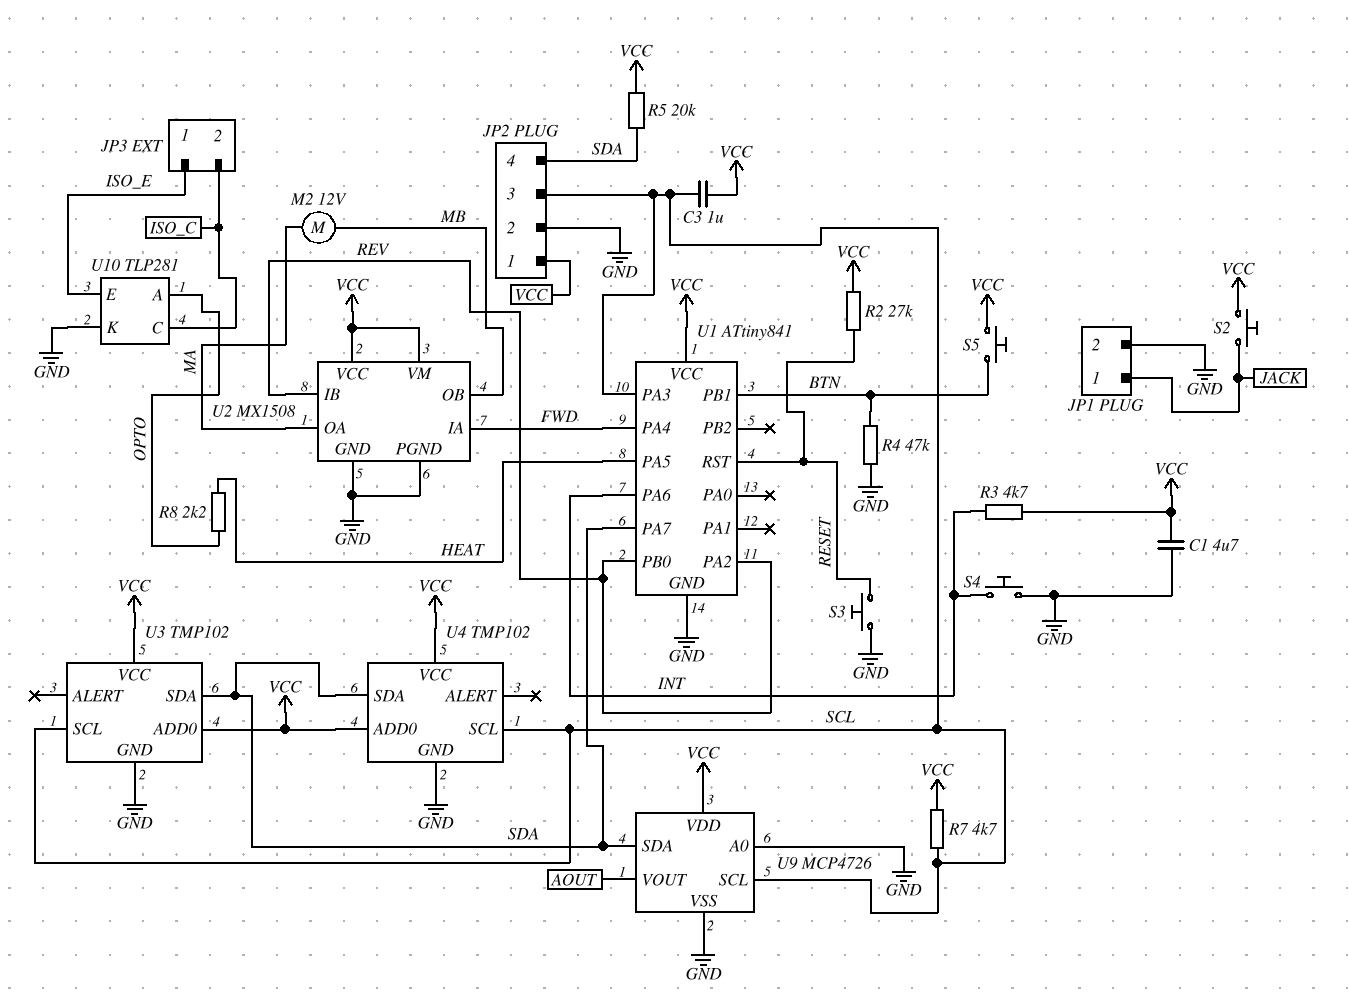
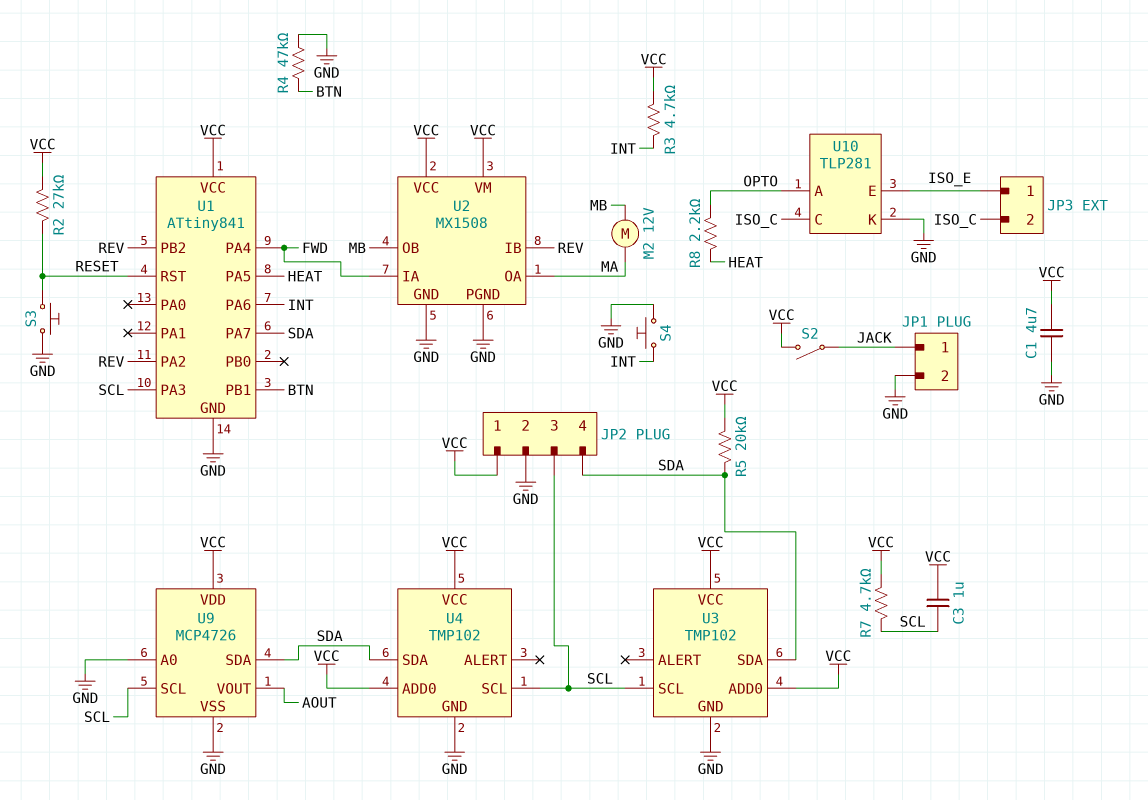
S2: button (JACK, VCC) -> switch (JACK, VCC)
S5: button (BTN, VCC) -> none
U1 pin PB0: REV -> none
U1 pin PB2: none -> REV

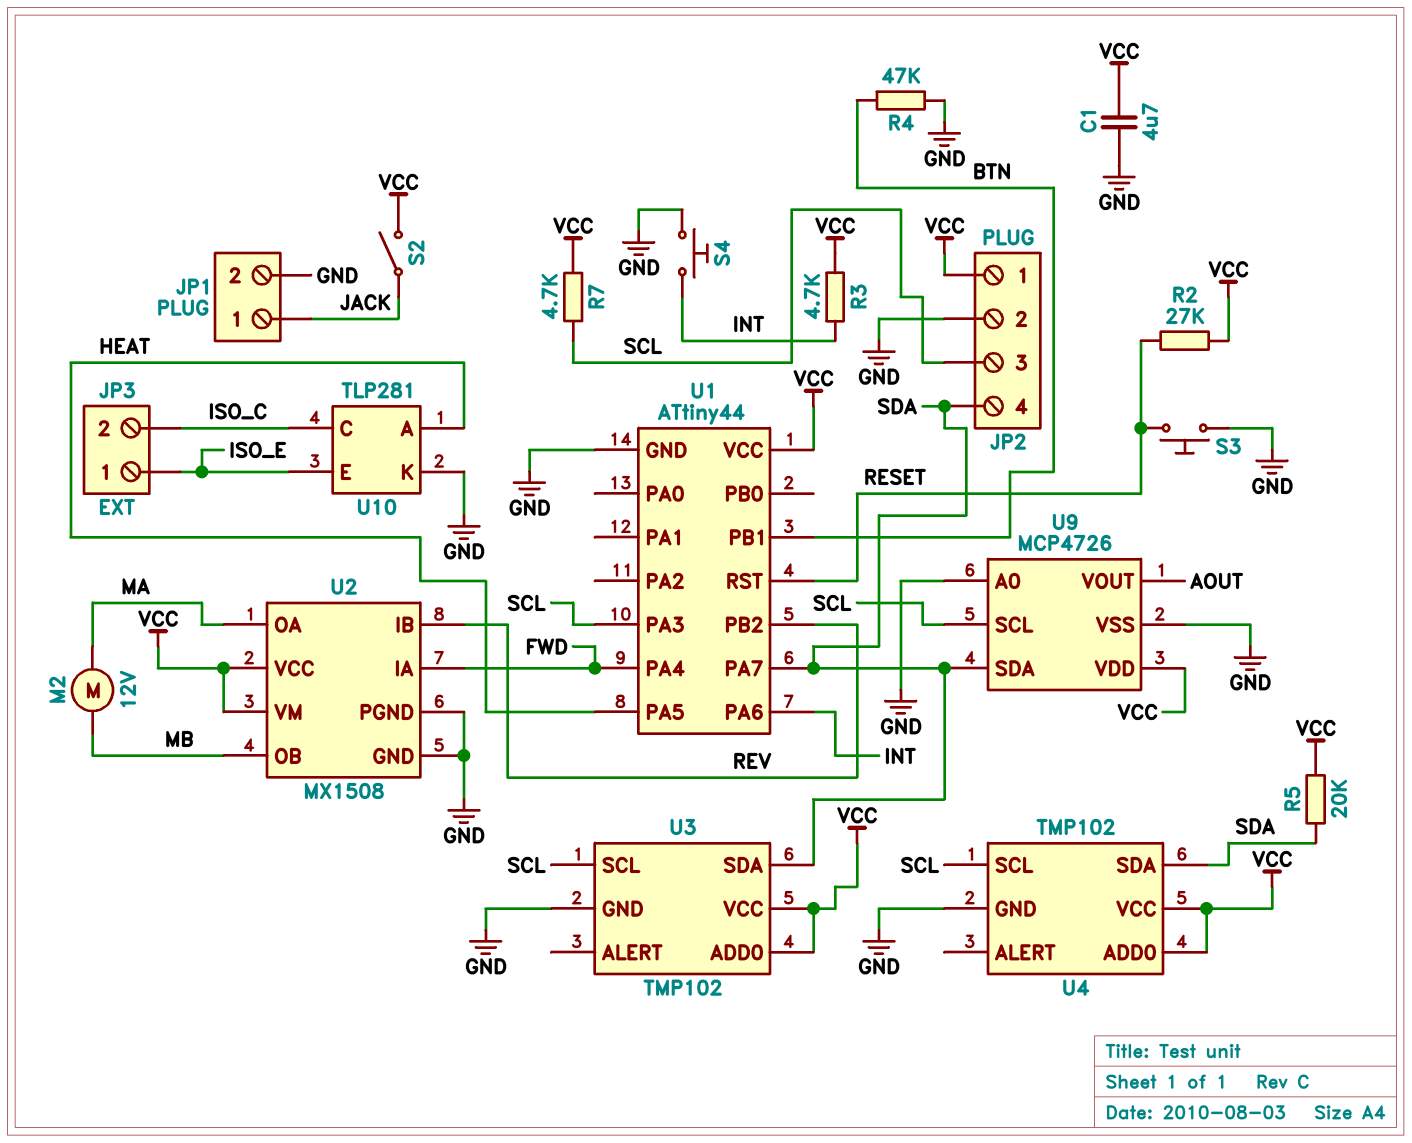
C3: 1uF (SCL, VCC) -> none
R8: 2.2k (HEAT, OPTO) -> none
U1: ATtiny841 -> ATtiny44
U1 pin PA2: REV -> none
U10 pin A: OPTO -> HEAT

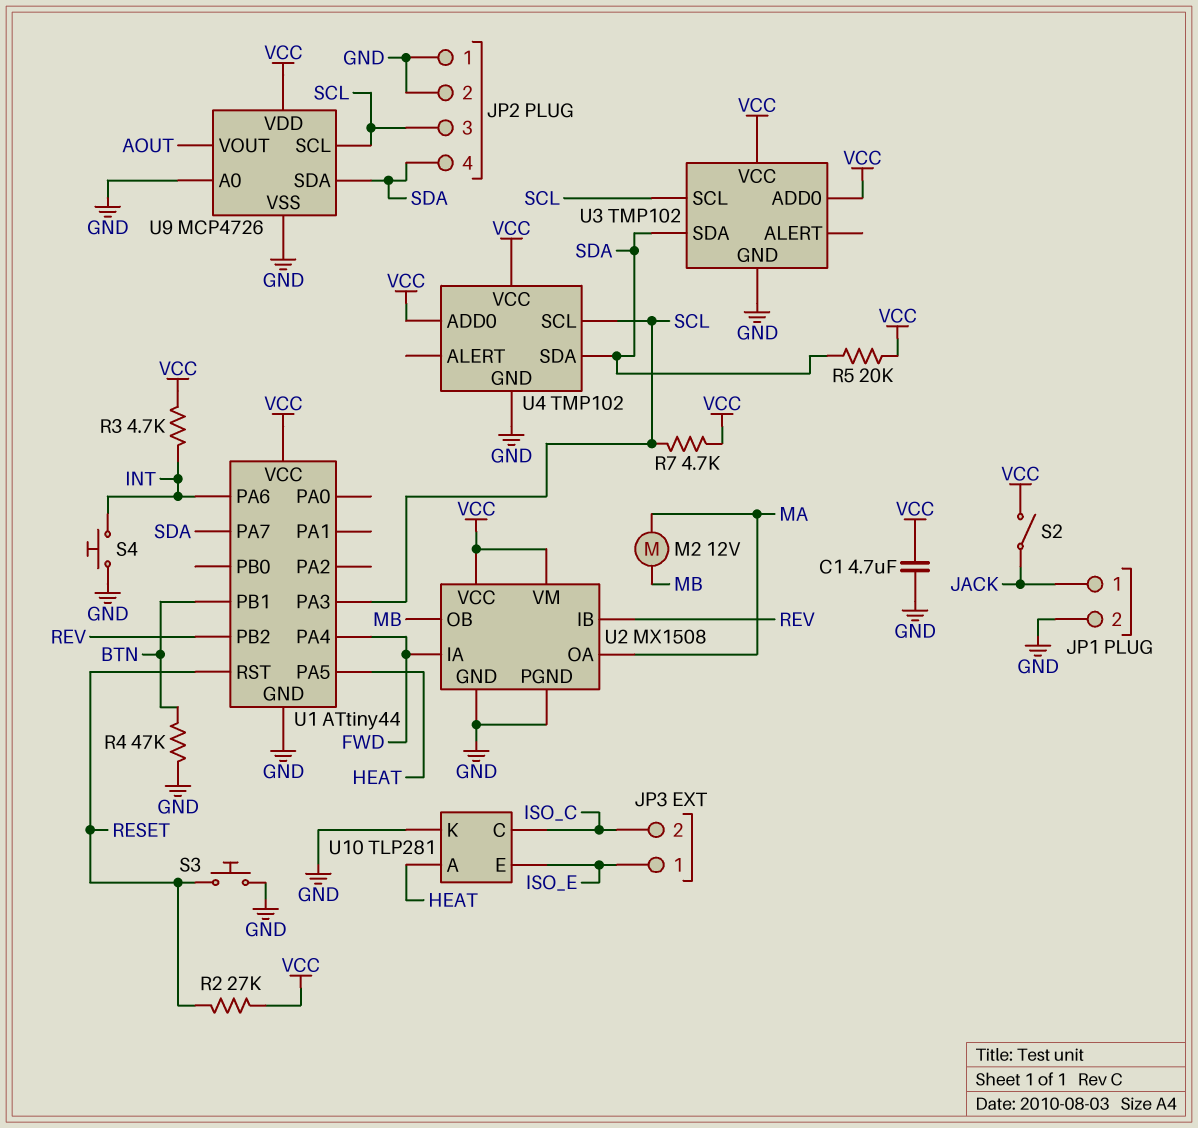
JP2 pin 1: VCC -> GND

